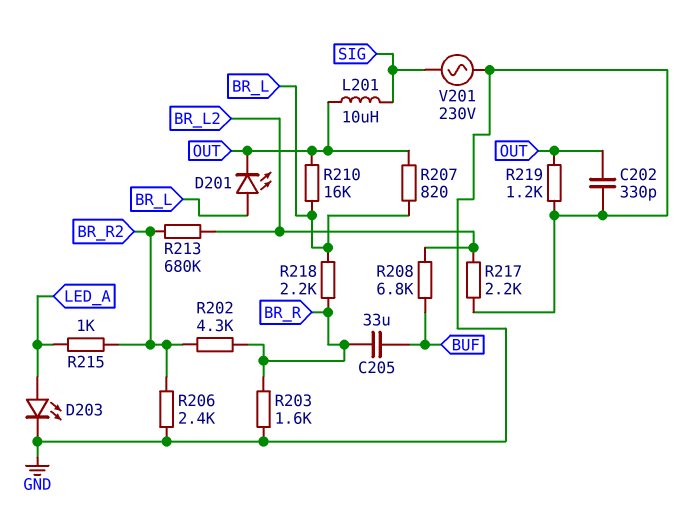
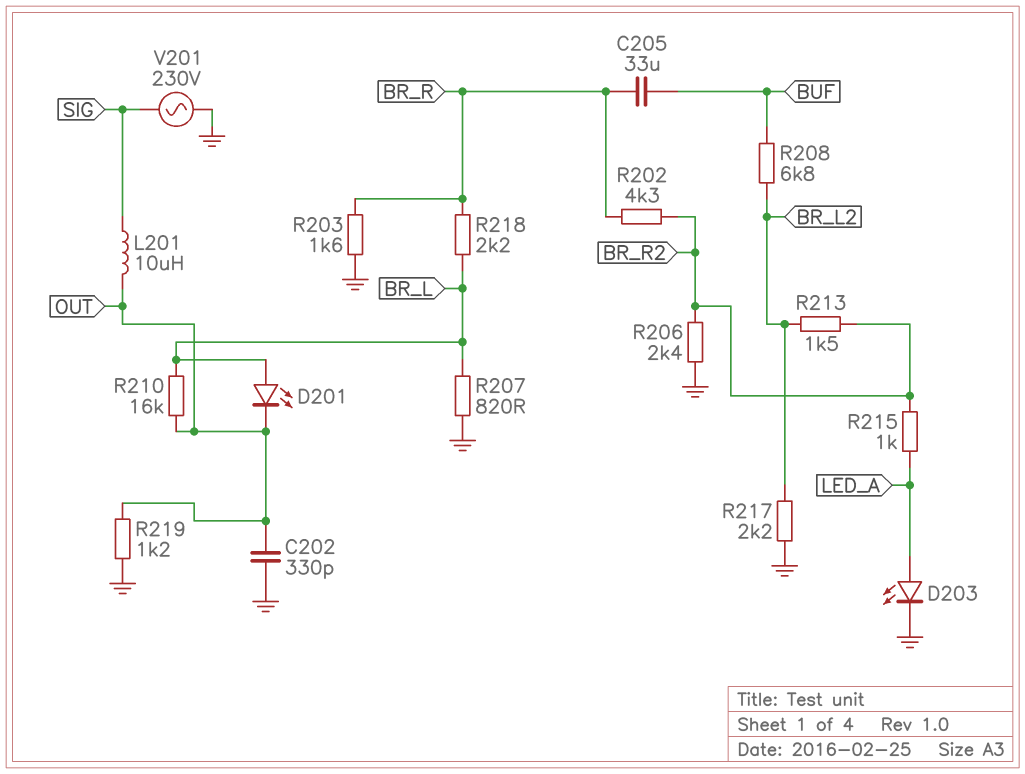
R207: 820 (BR_L, OUT) -> 820 (BR_L, GND)
R213: 680k (BR_L2, BR_R2) -> 1.5k (BR_L2, BR_R2)

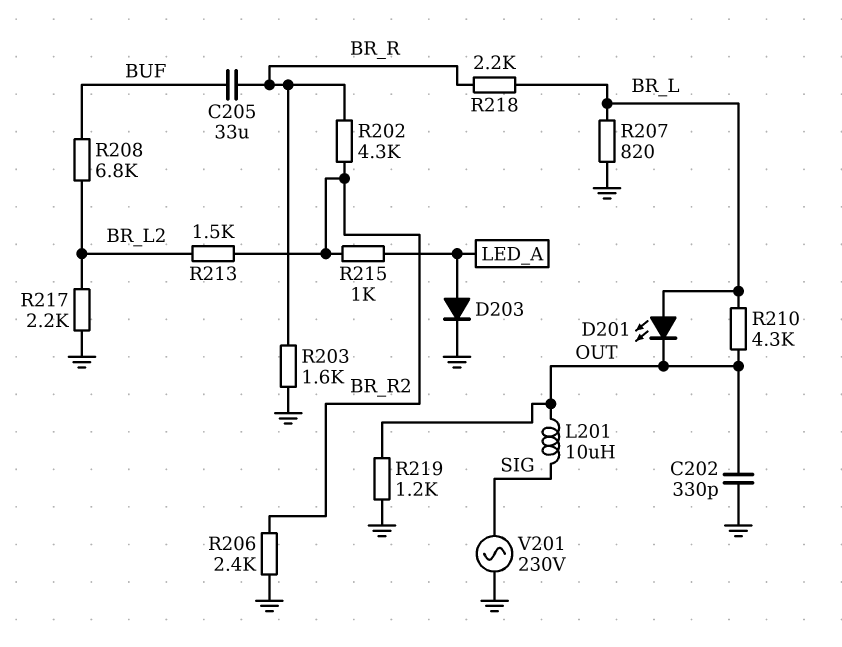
D203: LED (A LED_A, K GND) -> diode (A LED_A, K GND)
R210: 16k (BR_L, OUT) -> 4.3k (BR_L, OUT)

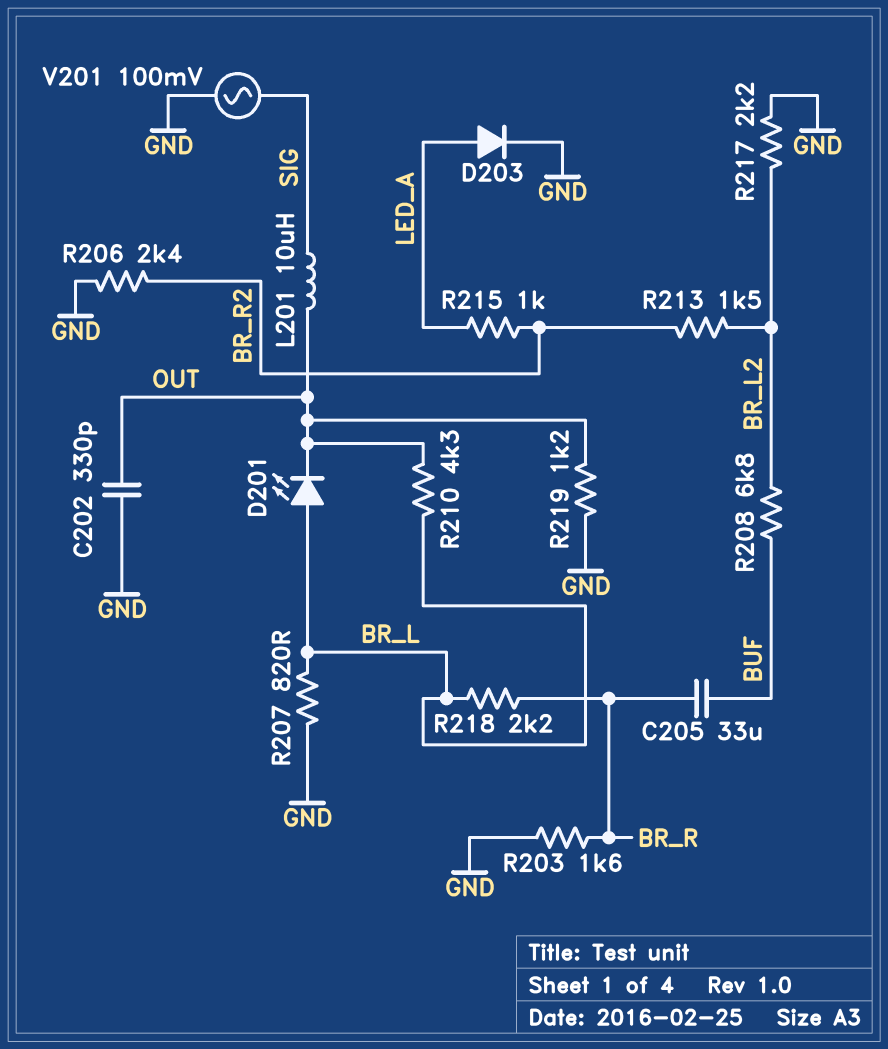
R202: 4.3k (BR_R, BR_R2) -> none
V201: AC 230V (GND, SIG) -> AC 100mV (GND, SIG)

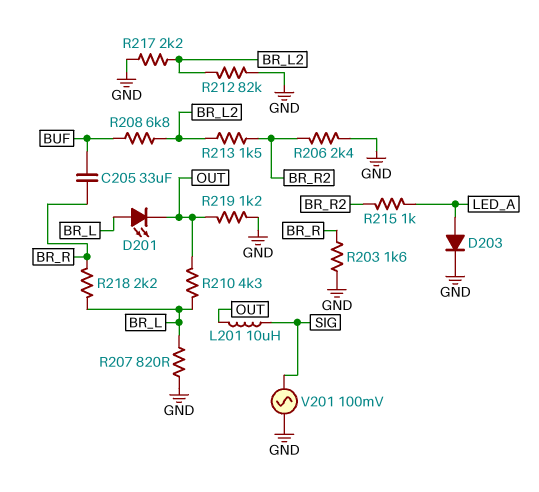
C202: 330pF (GND, OUT) -> none
R212: none -> 82k (BR_L2, GND)

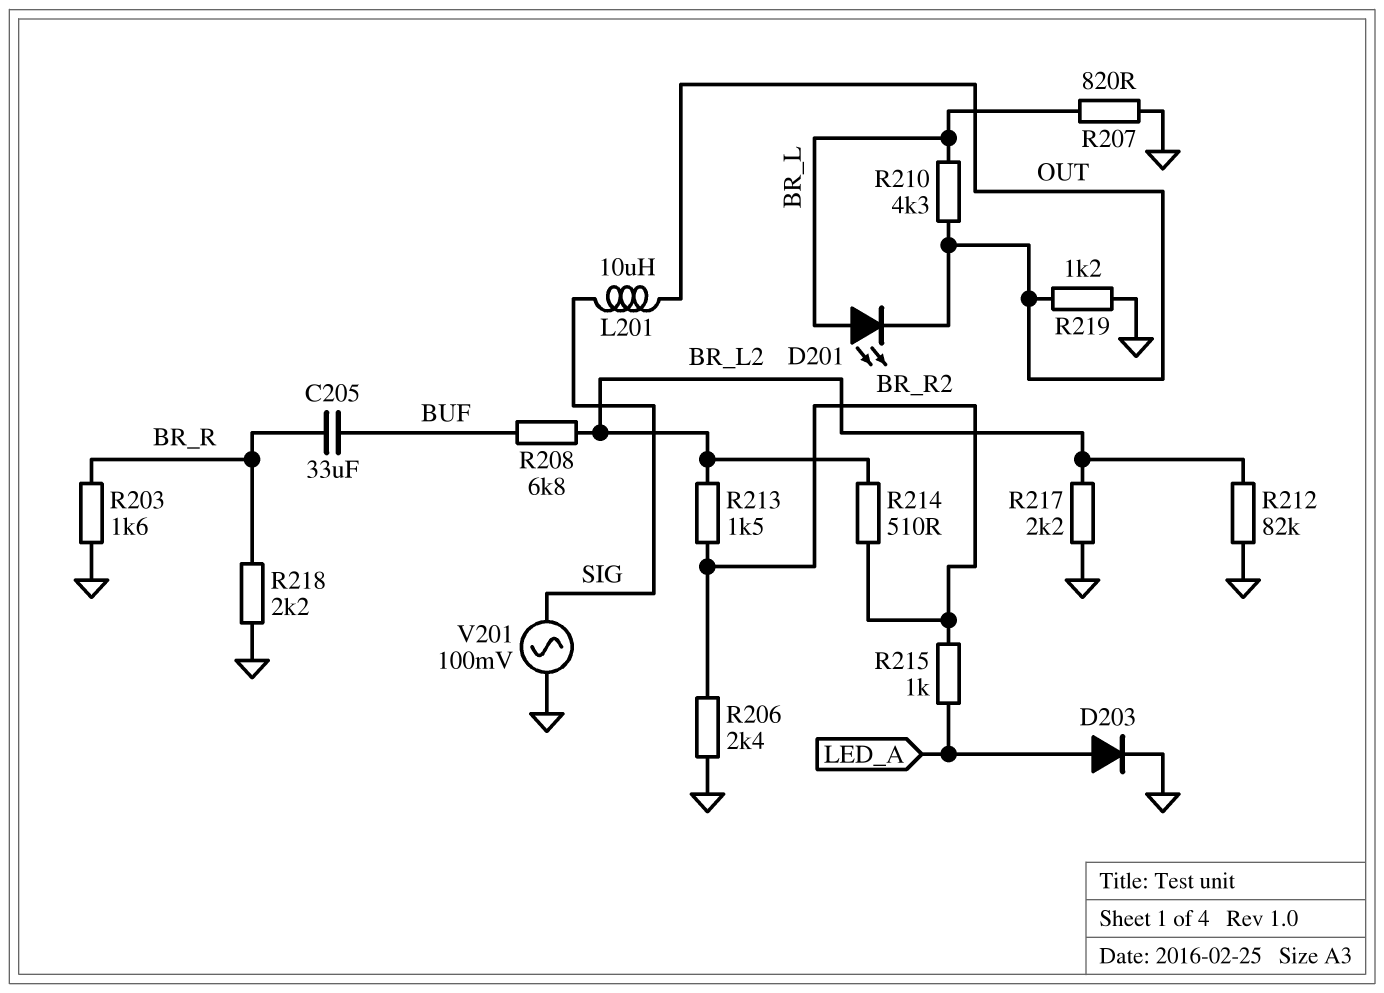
R214: none -> 510 (BR_L2, BR_R2)
R218: 2.2k (BR_L, BR_R) -> 2.2k (BR_R, GND)

